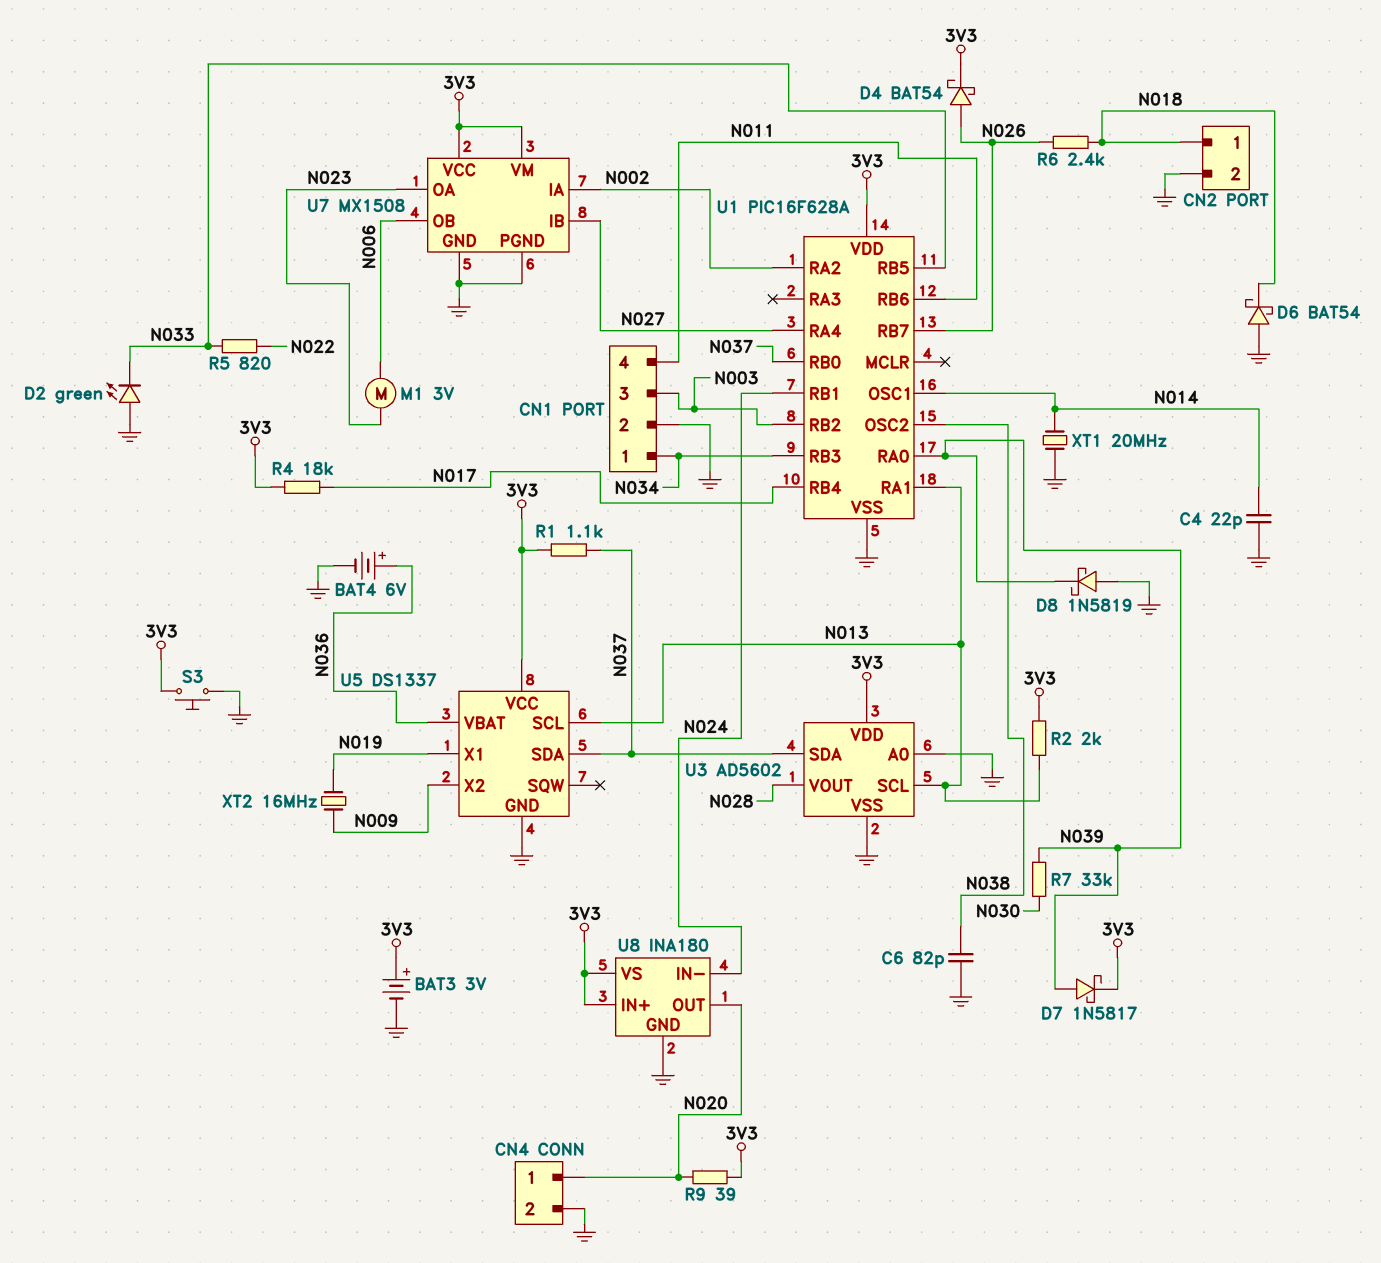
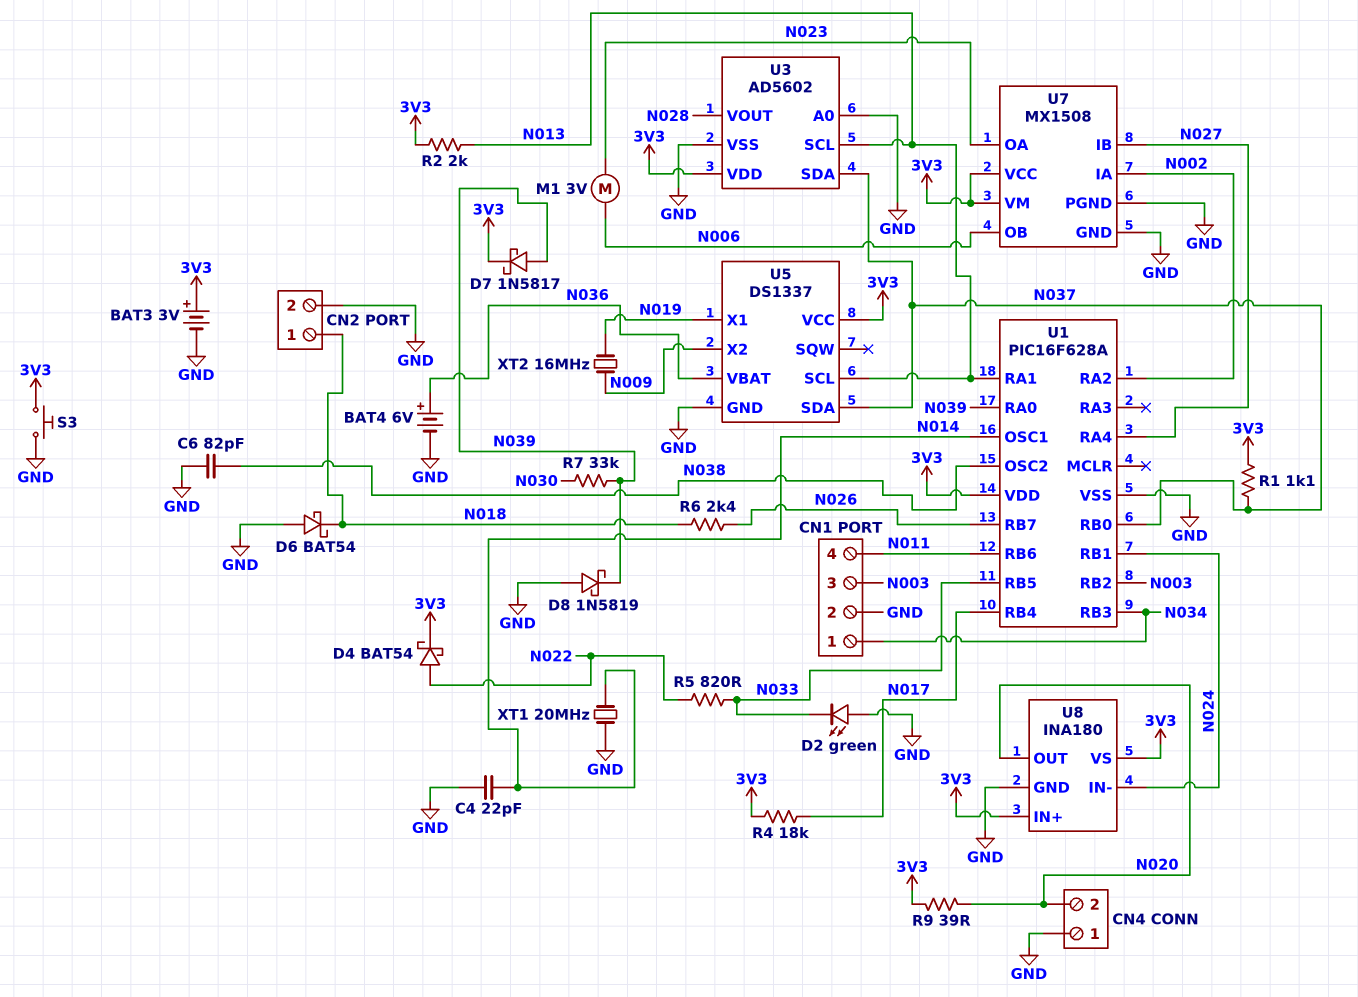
CN4 pin 1: N020 -> GND
CN4 pin 2: GND -> N020
D4: schottky BAT54 (A N026, K 3V3) -> schottky BAT54 (A N022, K 3V3)

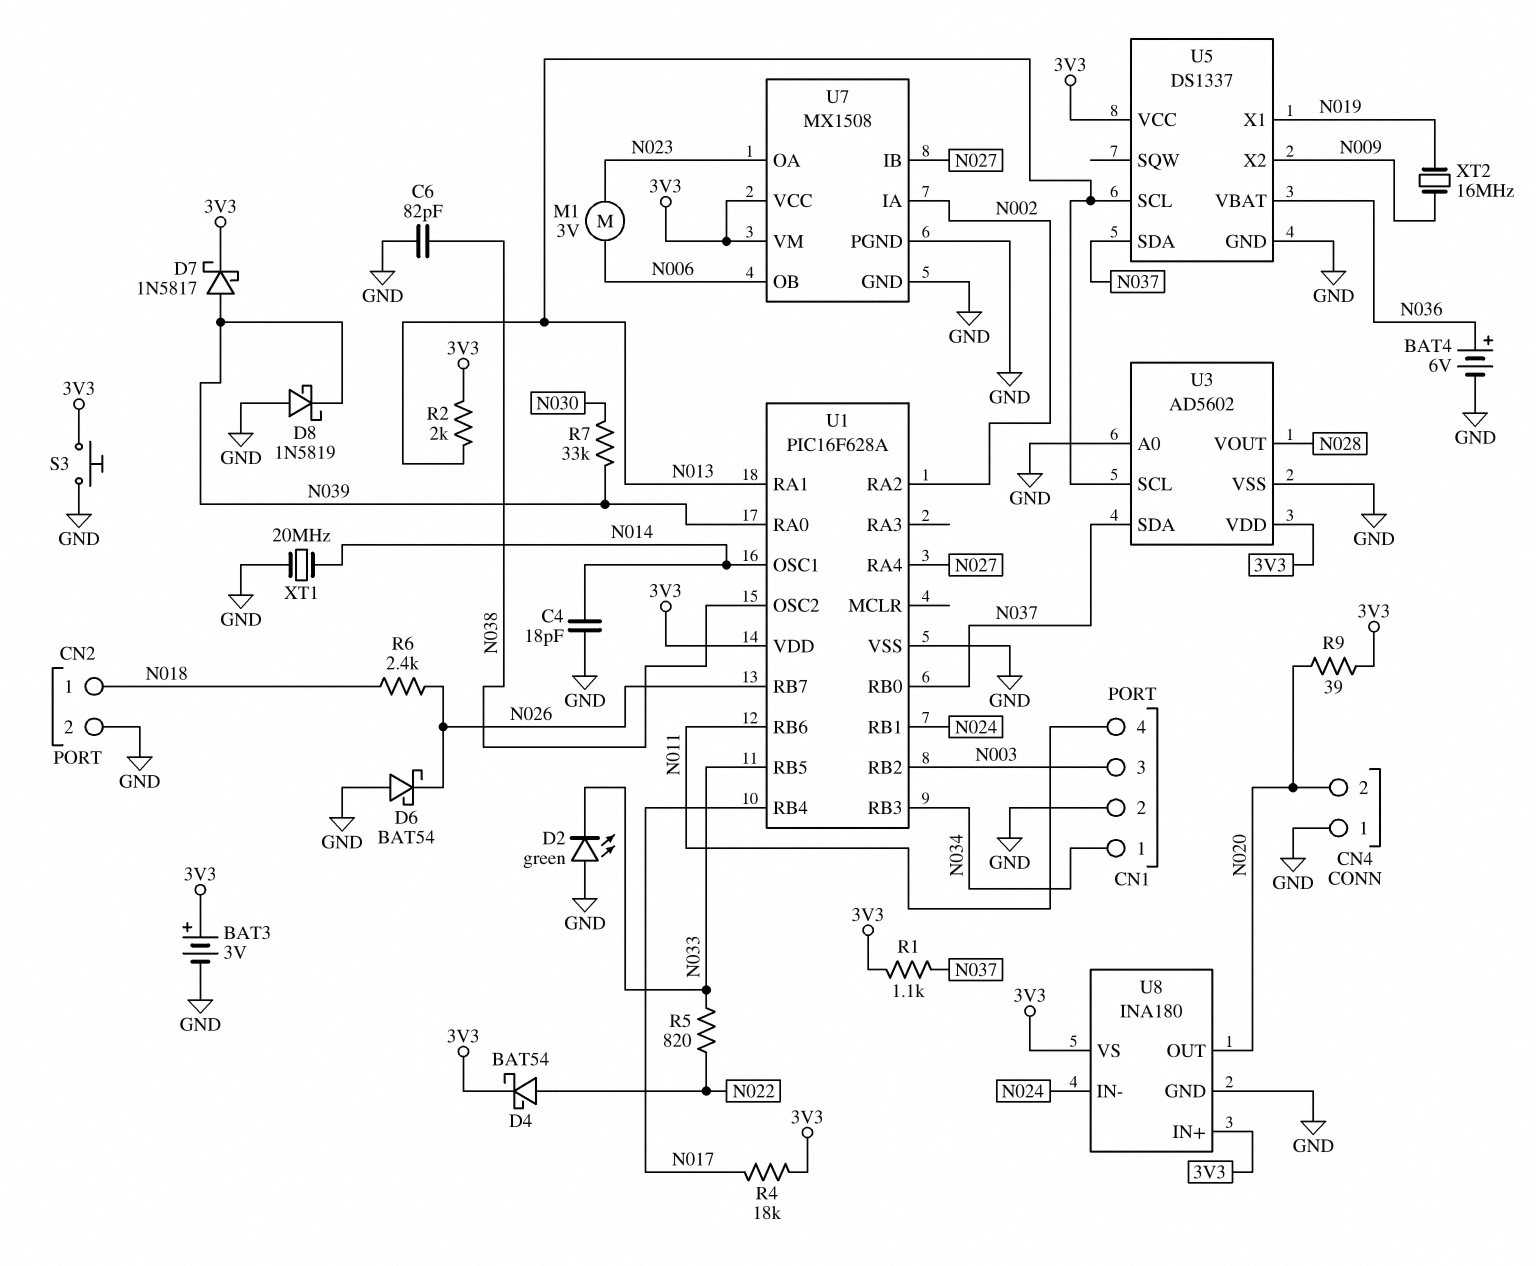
C4: 22pF (GND, N014) -> 18pF (GND, N014)
D6: schottky BAT54 (A GND, K N018) -> schottky BAT54 (A GND, K N026)

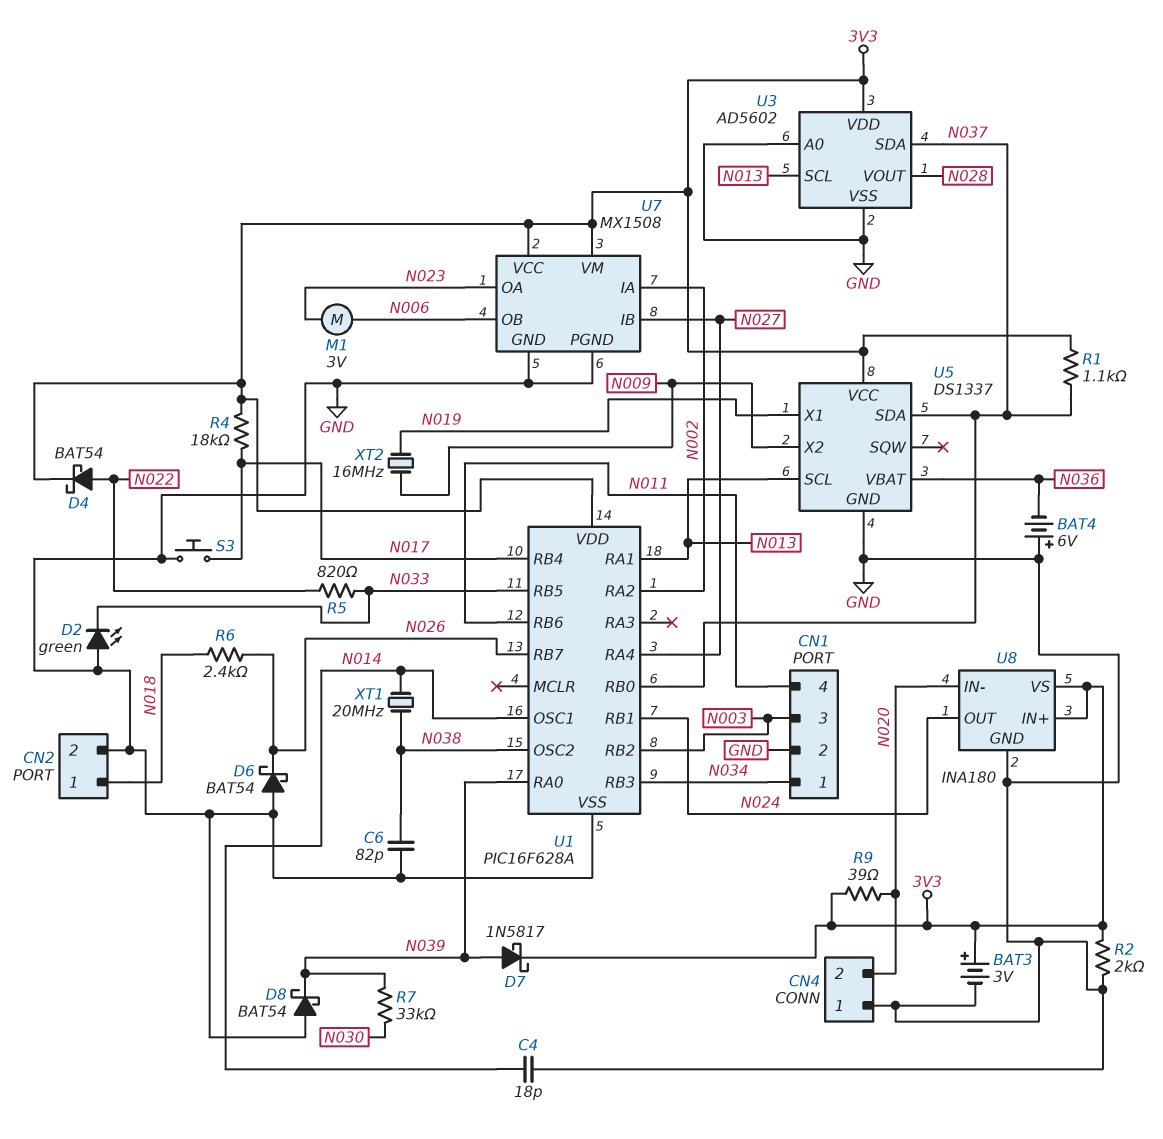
BAT4: 6V (plus N036, minus GND) -> 6V (plus GND, minus N036)
D8: schottky 1N5819 (A GND, K N039) -> schottky BAT54 (A GND, K N039)
R2: 2k (3V3, N013) -> 2k (3V3, GND)
S3: button (3V3, GND) -> button (GND, N017)
U8 pin IN-: N024 -> N020
U8 pin OUT: N020 -> N024
XT1: 20MHz (GND, N014) -> 20MHz (N014, N038)

